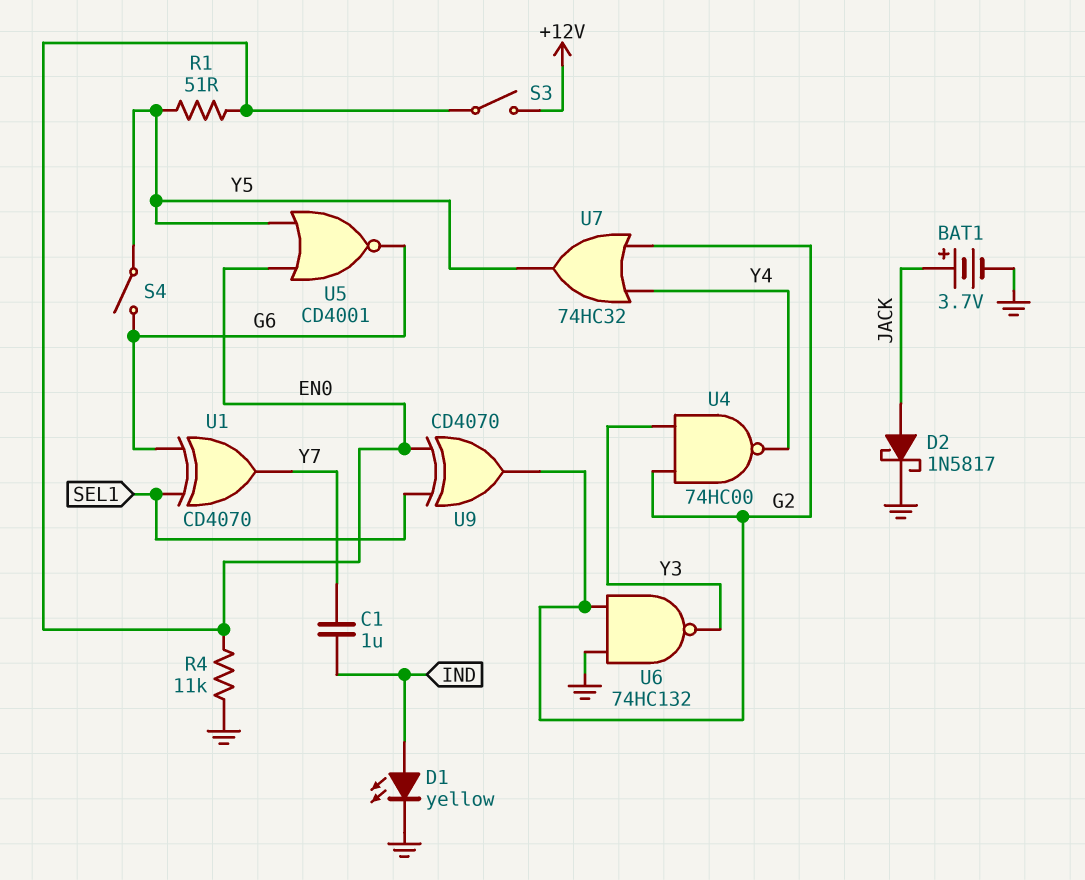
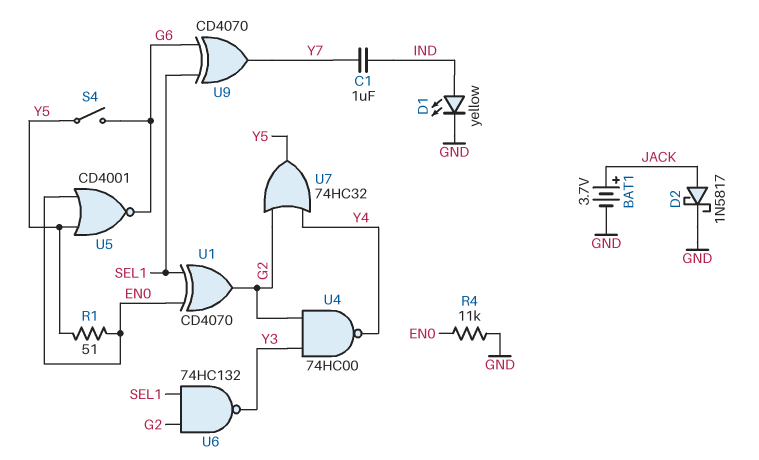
S3: switch (+12V, EN0) -> none
U1: XOR CD4070 (in G6, in SEL1, out Y7) -> XOR CD4070 (in EN0, in SEL1, out G2)
U6: NAND 74HC132 (in G2, in GND, out Y3) -> NAND 74HC132 (in G2, in SEL1, out Y3)
U9: XOR CD4070 (in EN0, in SEL1, out G2) -> XOR CD4070 (in G6, in SEL1, out Y7)

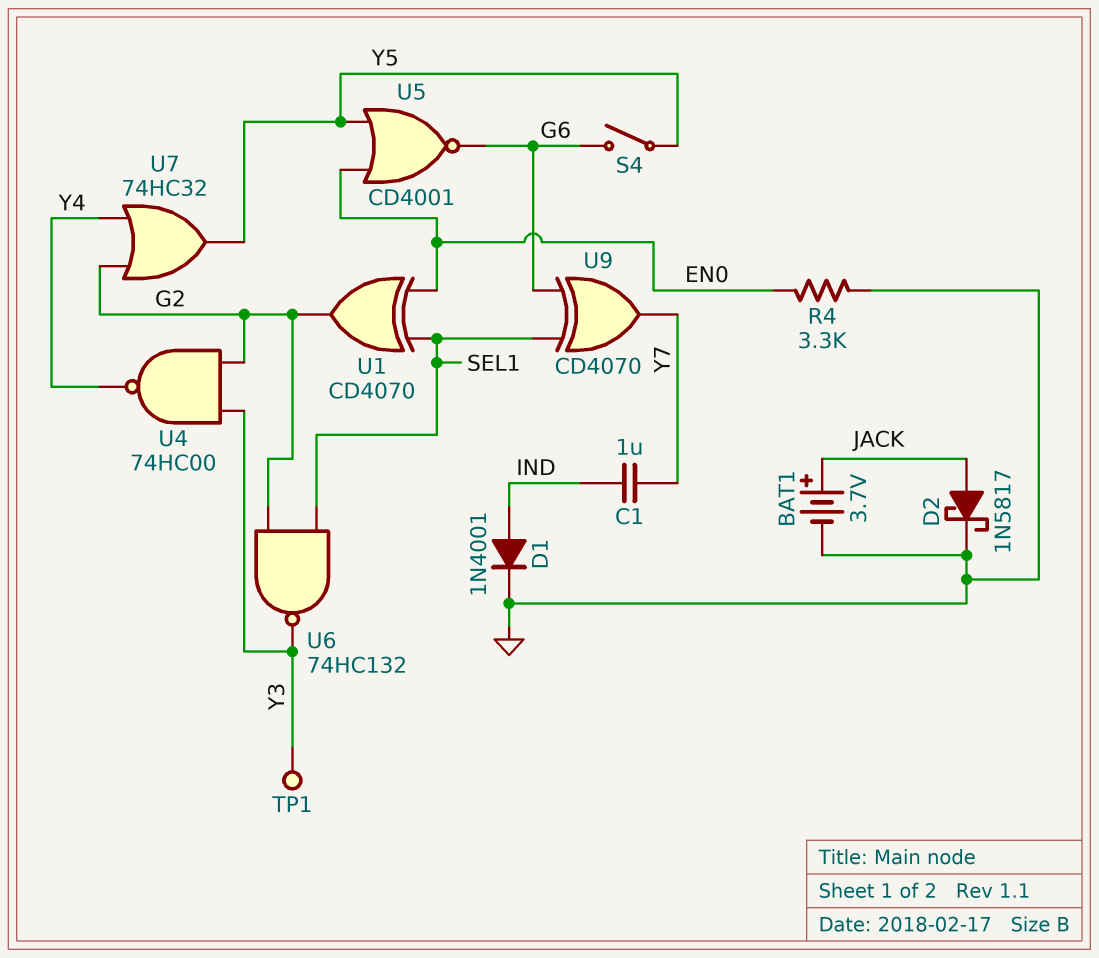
D1: LED yellow (A IND, K GND) -> diode 1N4001 (A IND, K GND)
R1: 51 (EN0, Y5) -> none
R4: 11k (EN0, GND) -> 3.3k (EN0, GND)
TP1: none -> test point (Y3)

